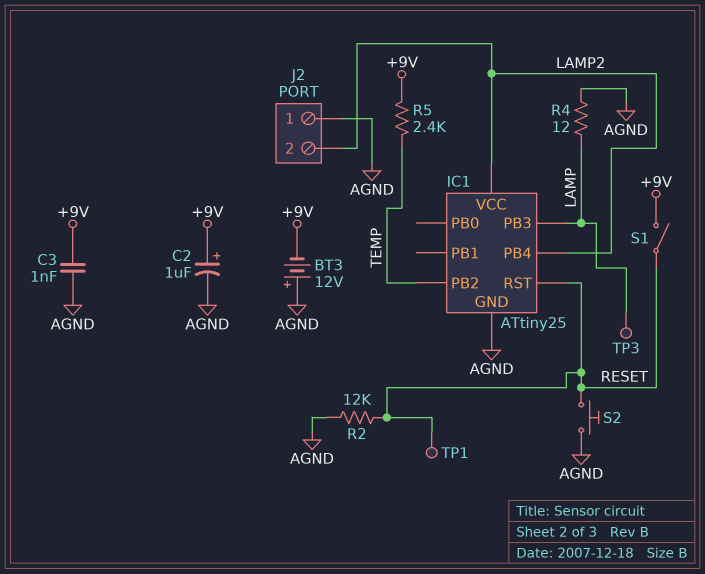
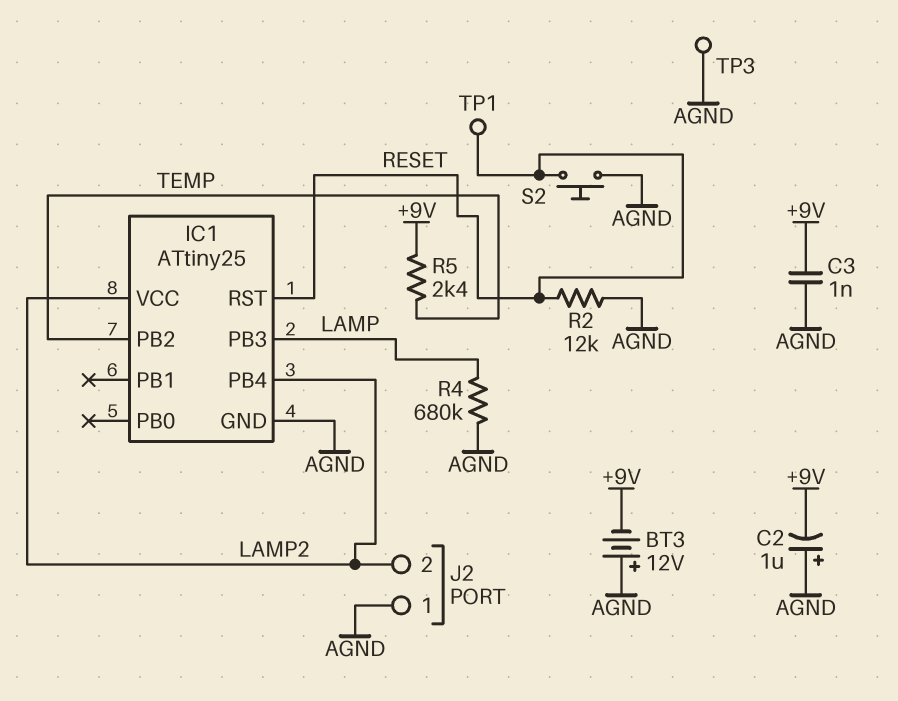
C2: 1uF (plus +9V, minus AGND) -> 1uF (plus AGND, minus +9V)
R4: 12 (AGND, LAMP) -> 680k (AGND, LAMP)
S1: switch (+9V, RESET) -> none
TP3: test point (LAMP) -> test point (AGND)

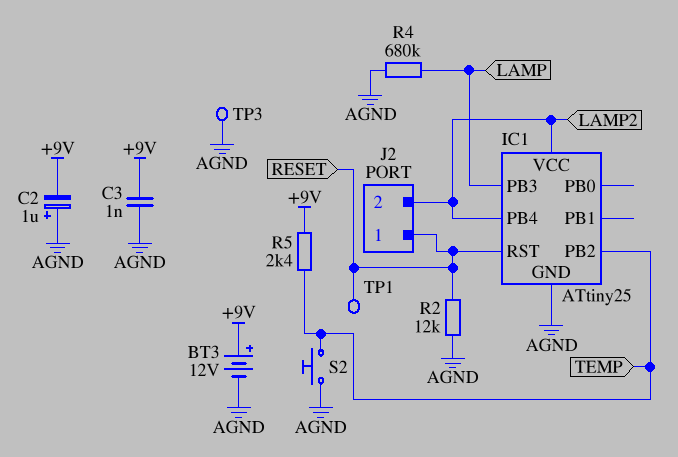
BT3: 12V (plus AGND, minus +9V) -> 12V (plus +9V, minus AGND)
J2 pin 1: AGND -> RESET
S2: button (AGND, RESET) -> button (AGND, TEMP)

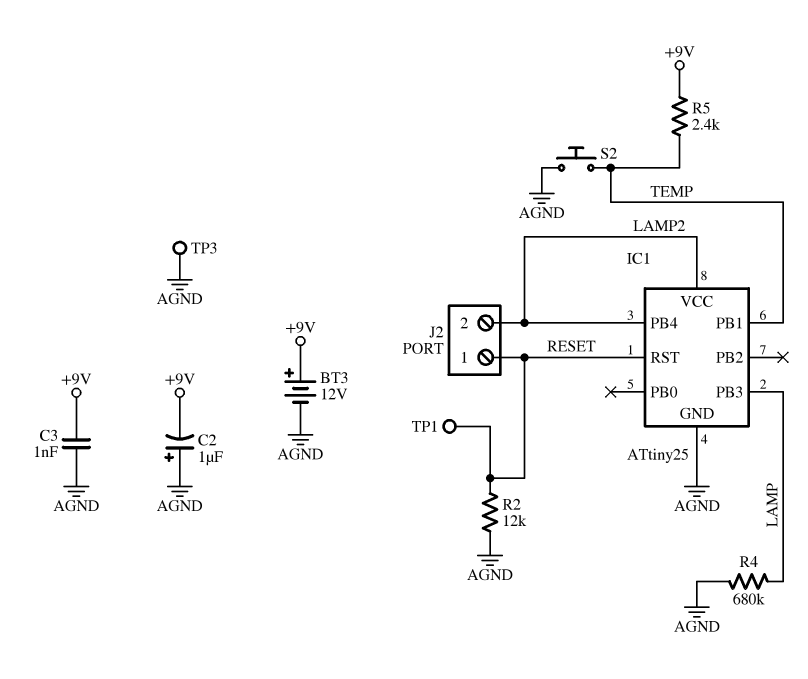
IC1 pin PB1: none -> TEMP
IC1 pin PB2: TEMP -> none

